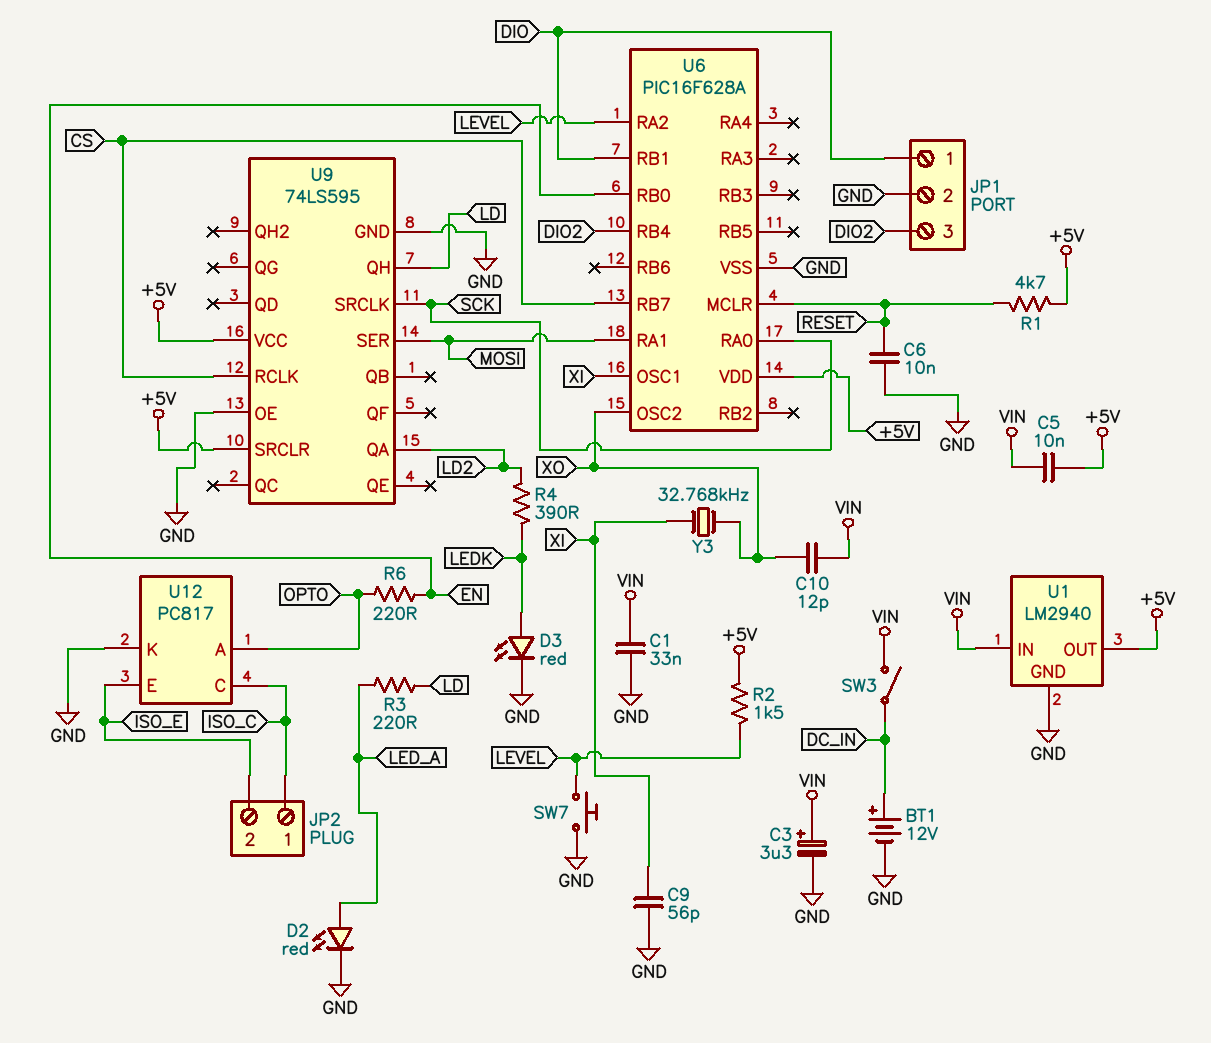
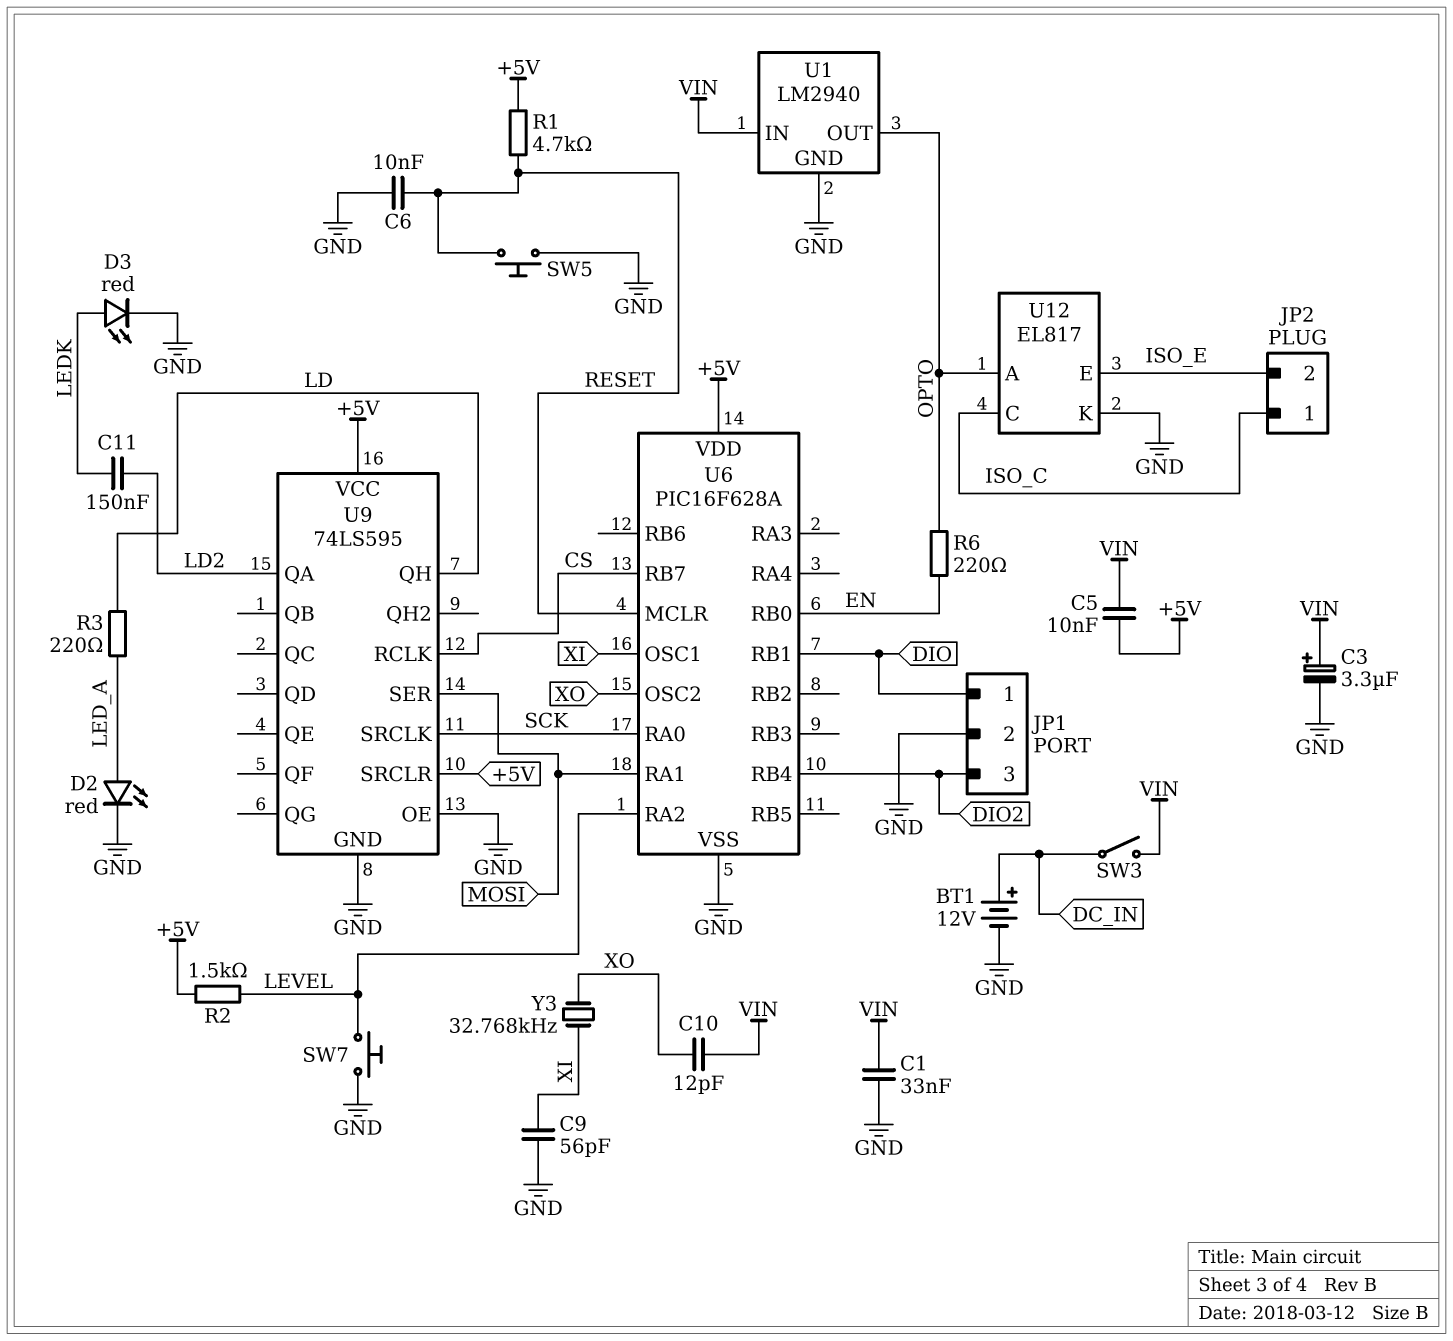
C11: none -> 150nF (LD2, LEDK)
R4: 390 (LD2, LEDK) -> none
SW5: none -> button (GND, RESET)
U1 pin OUT: +5V -> OPTO
U12: PC817 -> EL817

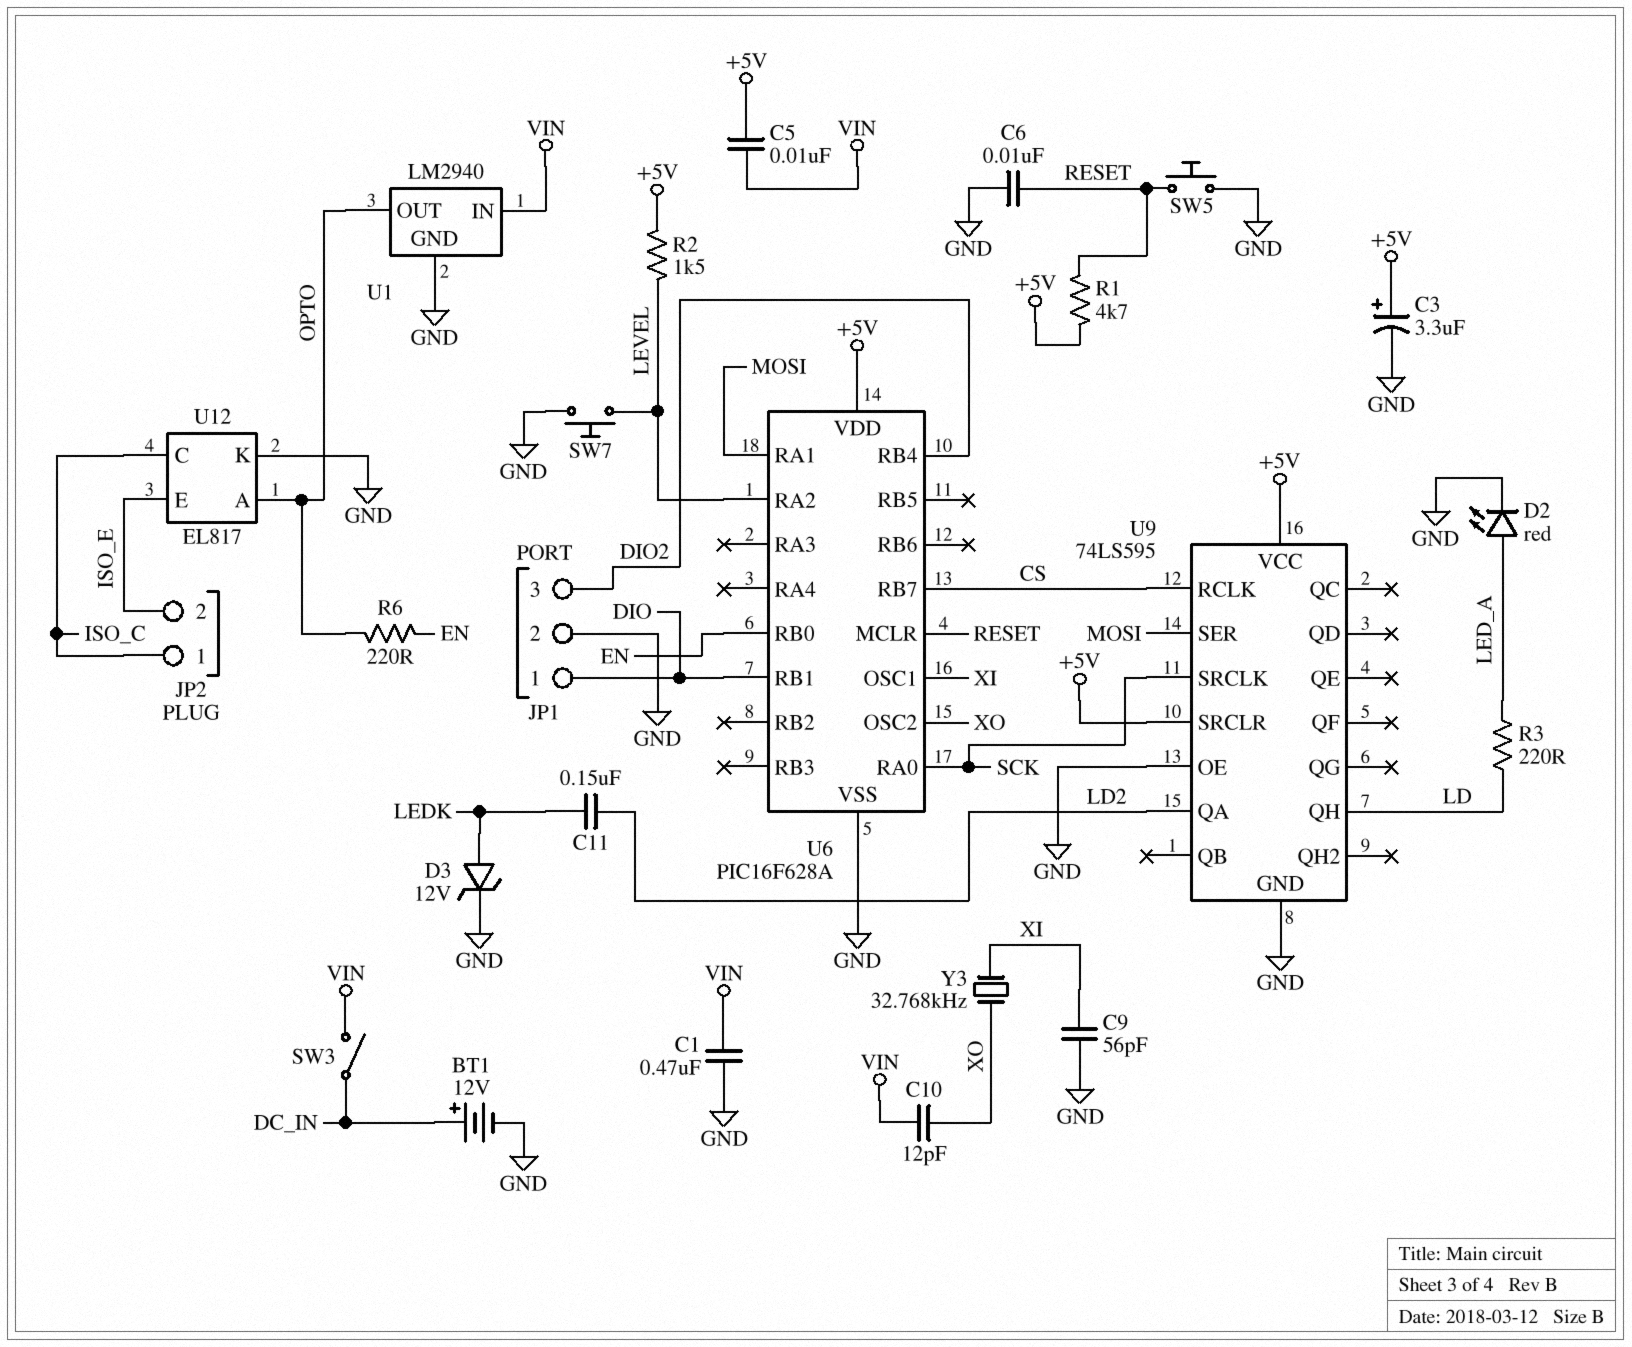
C1: 33nF (GND, VIN) -> 470nF (GND, VIN)
C3: 3.3uF (plus VIN, minus GND) -> 3.3uF (plus +5V, minus GND)
D3: LED red (A LEDK, K GND) -> zener 12V (A LEDK, K GND)

